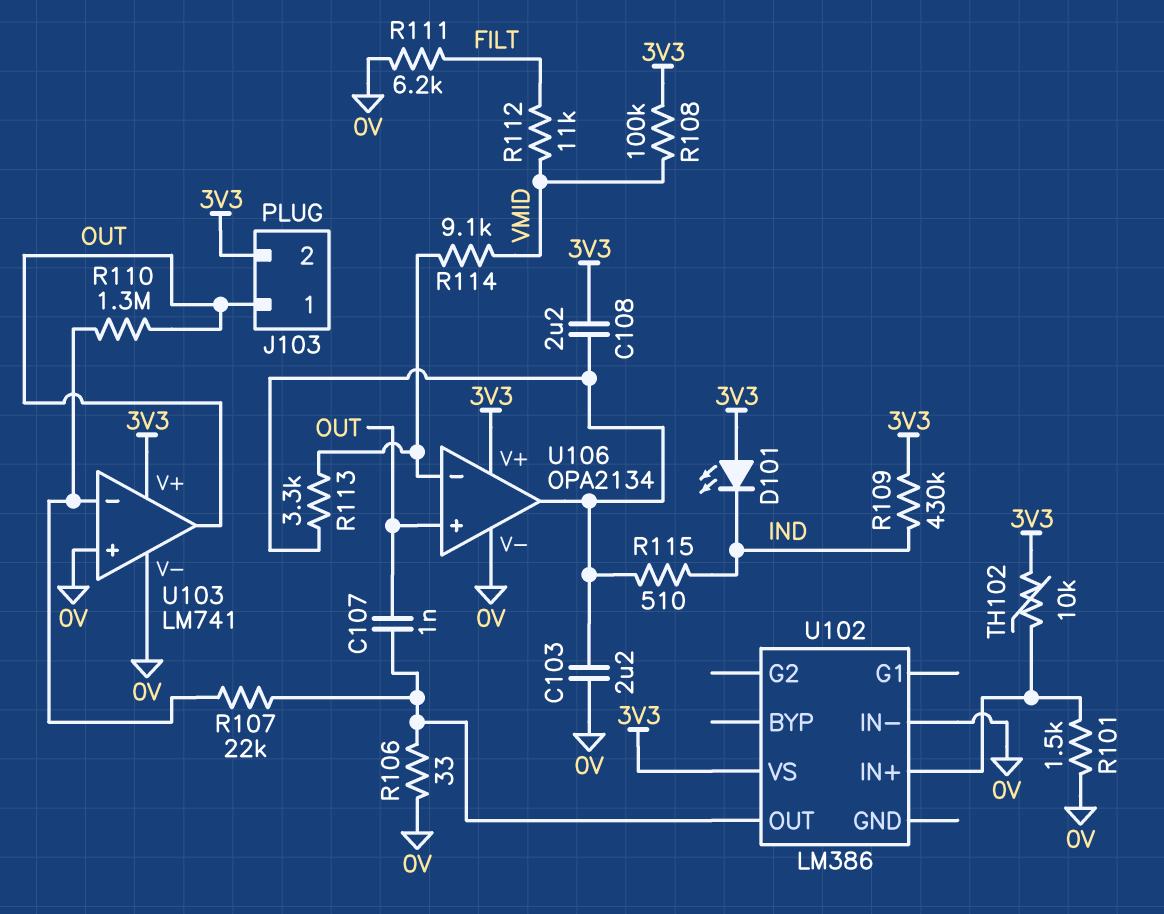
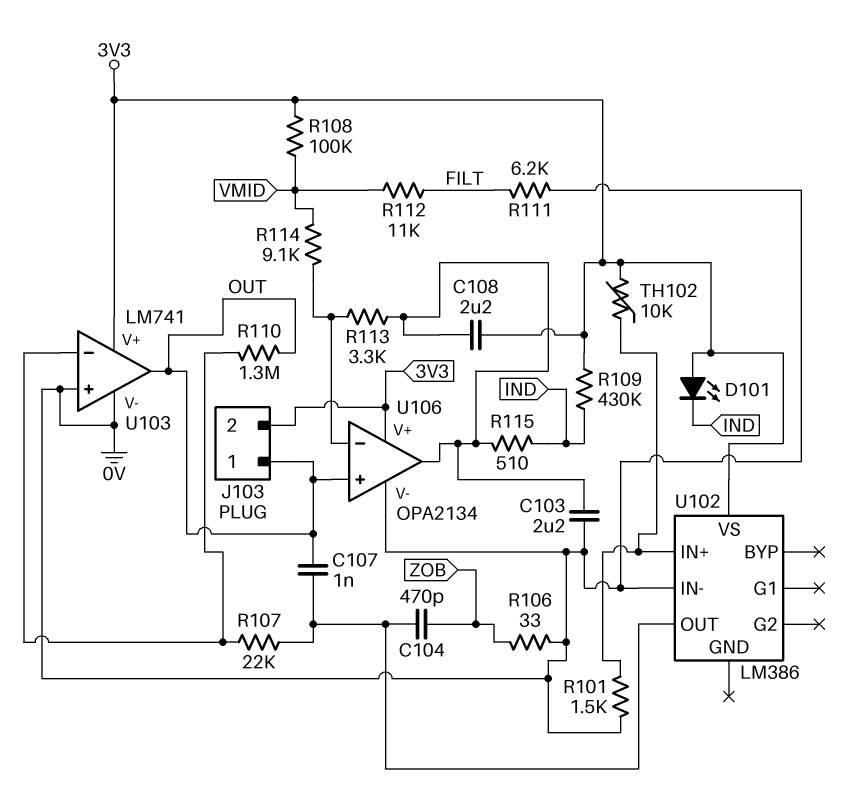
C104: none -> 470pF (U102/OUT, ZOB)
R106: 33 (0V, U102/OUT) -> 33 (0V, ZOB)

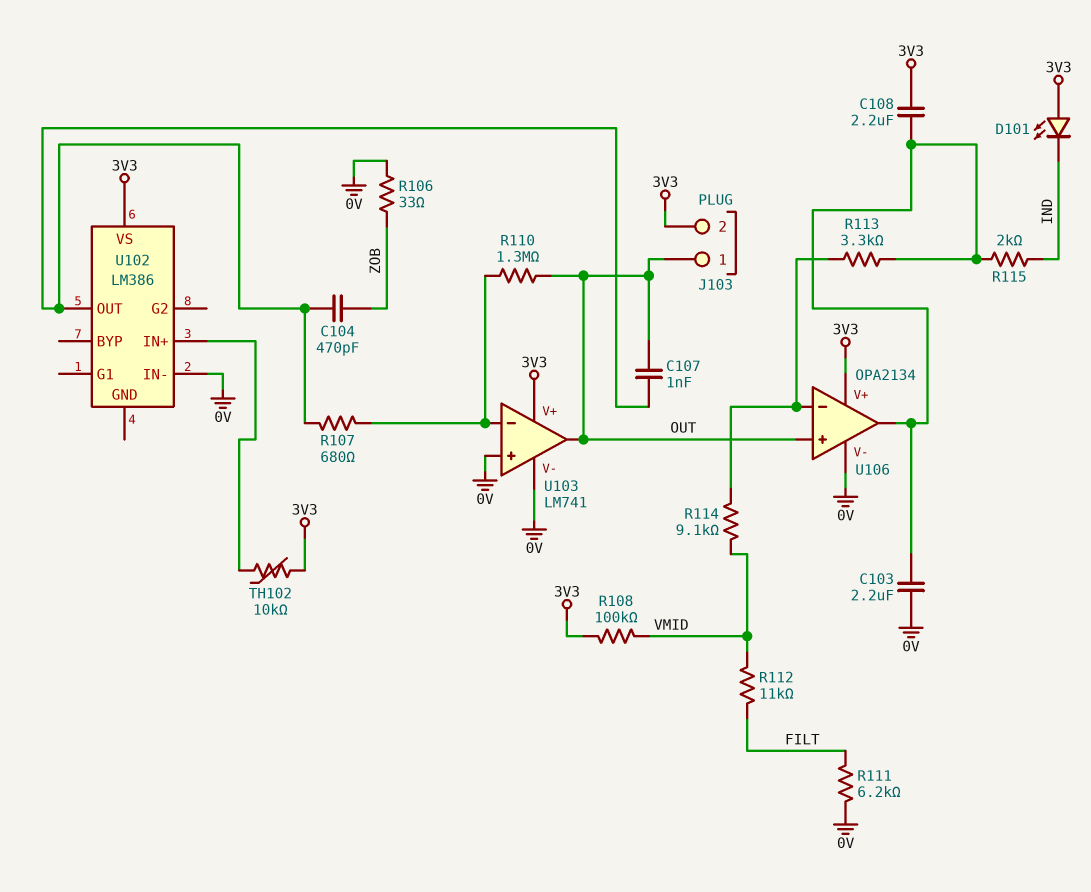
R101: 1.5k (0V, U102/IN+) -> none
R107: 22k (U102/OUT, U103/in-) -> 680 (U102/OUT, U103/in-)
R109: 430k (3V3, IND) -> none
R115: 510 (IND, U106/out) -> 2k (IND, U106/out)

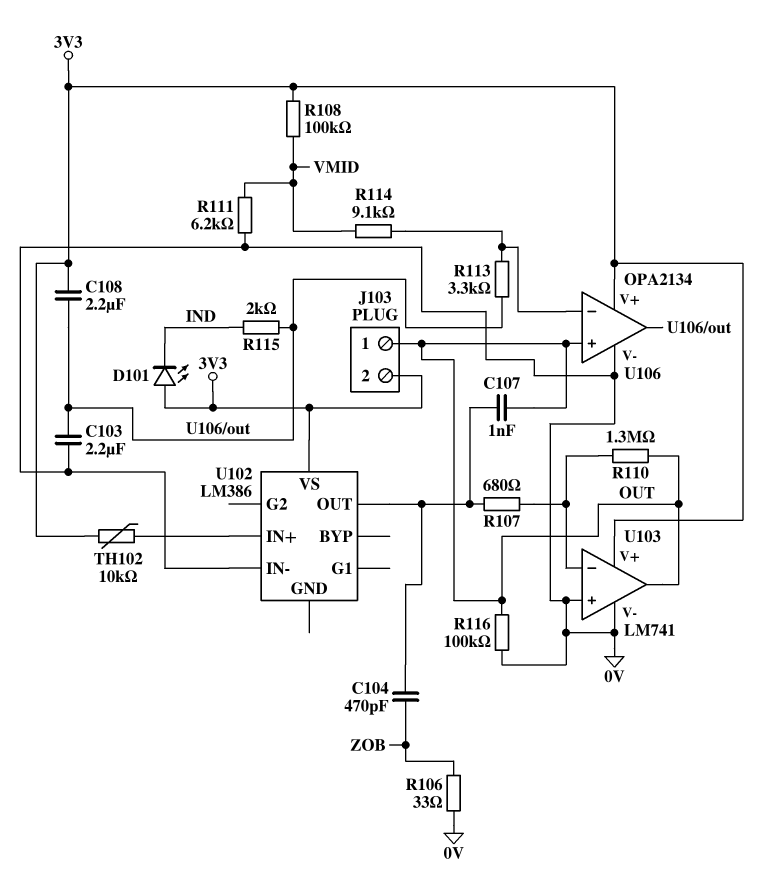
R111: 6.2k (0V, FILT) -> 6.2k (0V, VMID)
R112: 11k (FILT, VMID) -> none
R116: none -> 100k (0V, OUT)

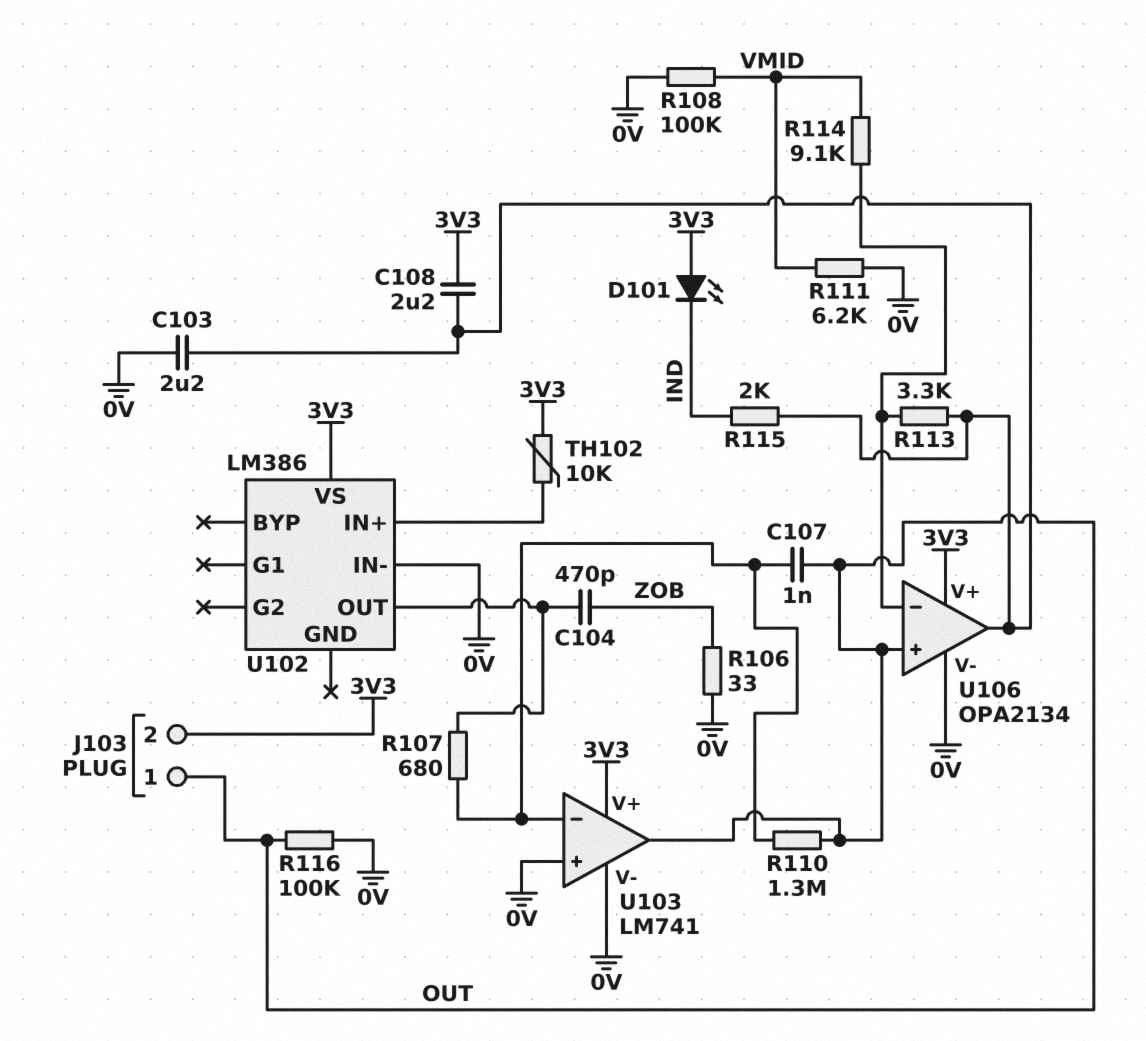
C107: 1nF (OUT, U102/OUT) -> 1nF (OUT, U103/in-)
R108: 100k (3V3, VMID) -> 100k (0V, VMID)

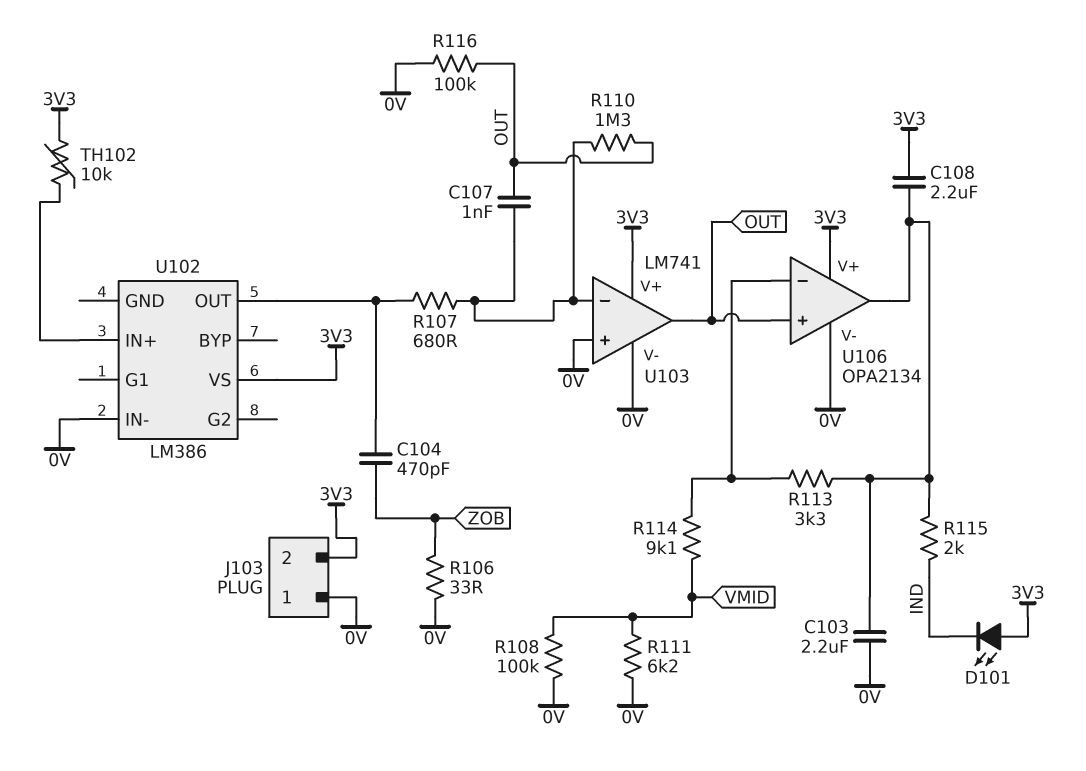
J103 pin 1: OUT -> 0V

